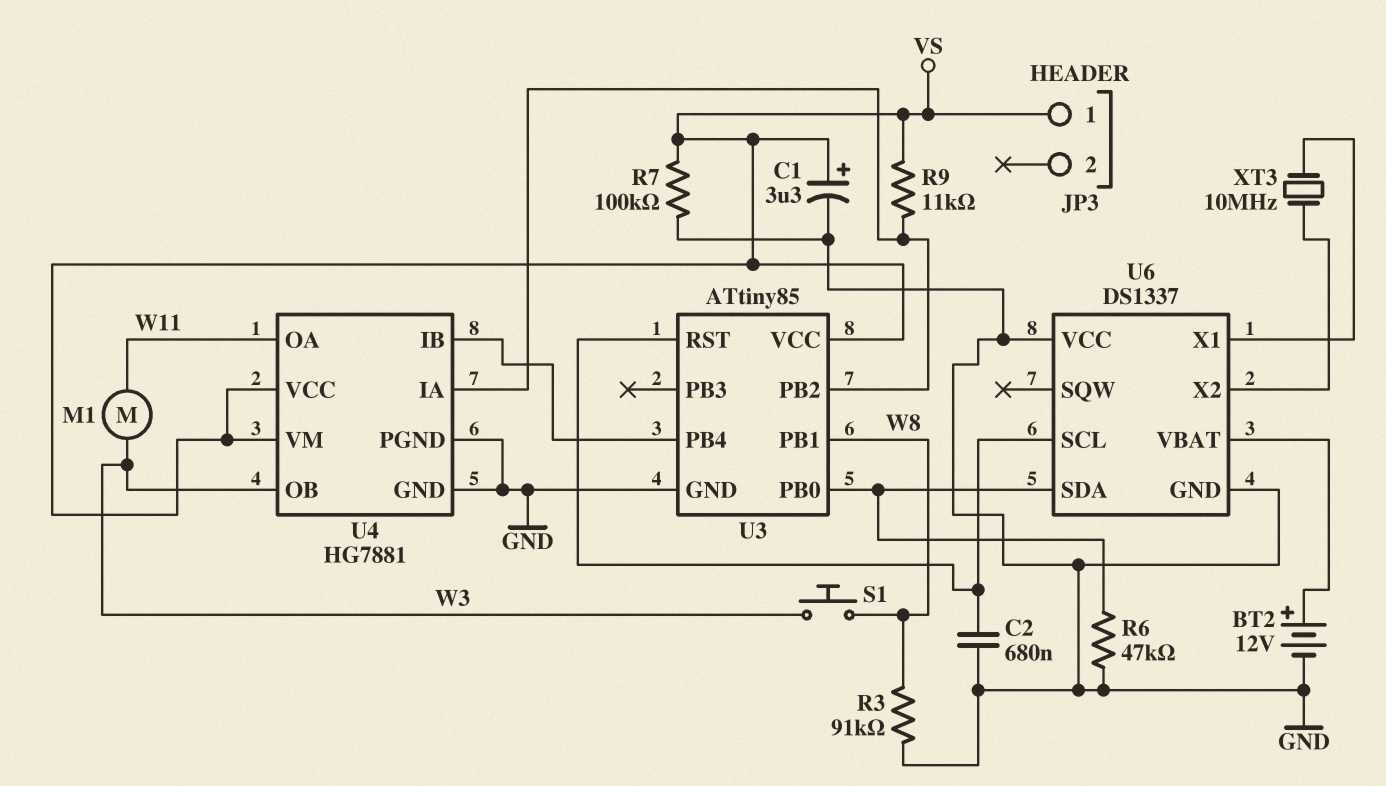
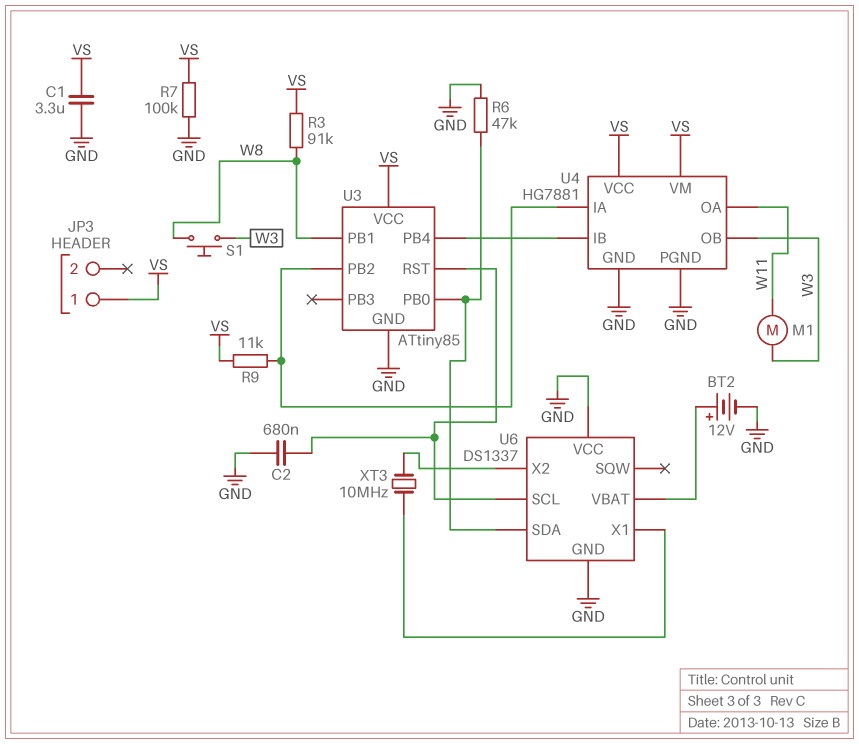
C1: 3.3uF (plus VS, minus GND) -> 3.3uF (GND, VS)
R3: 91k (GND, W8) -> 91k (VS, W8)

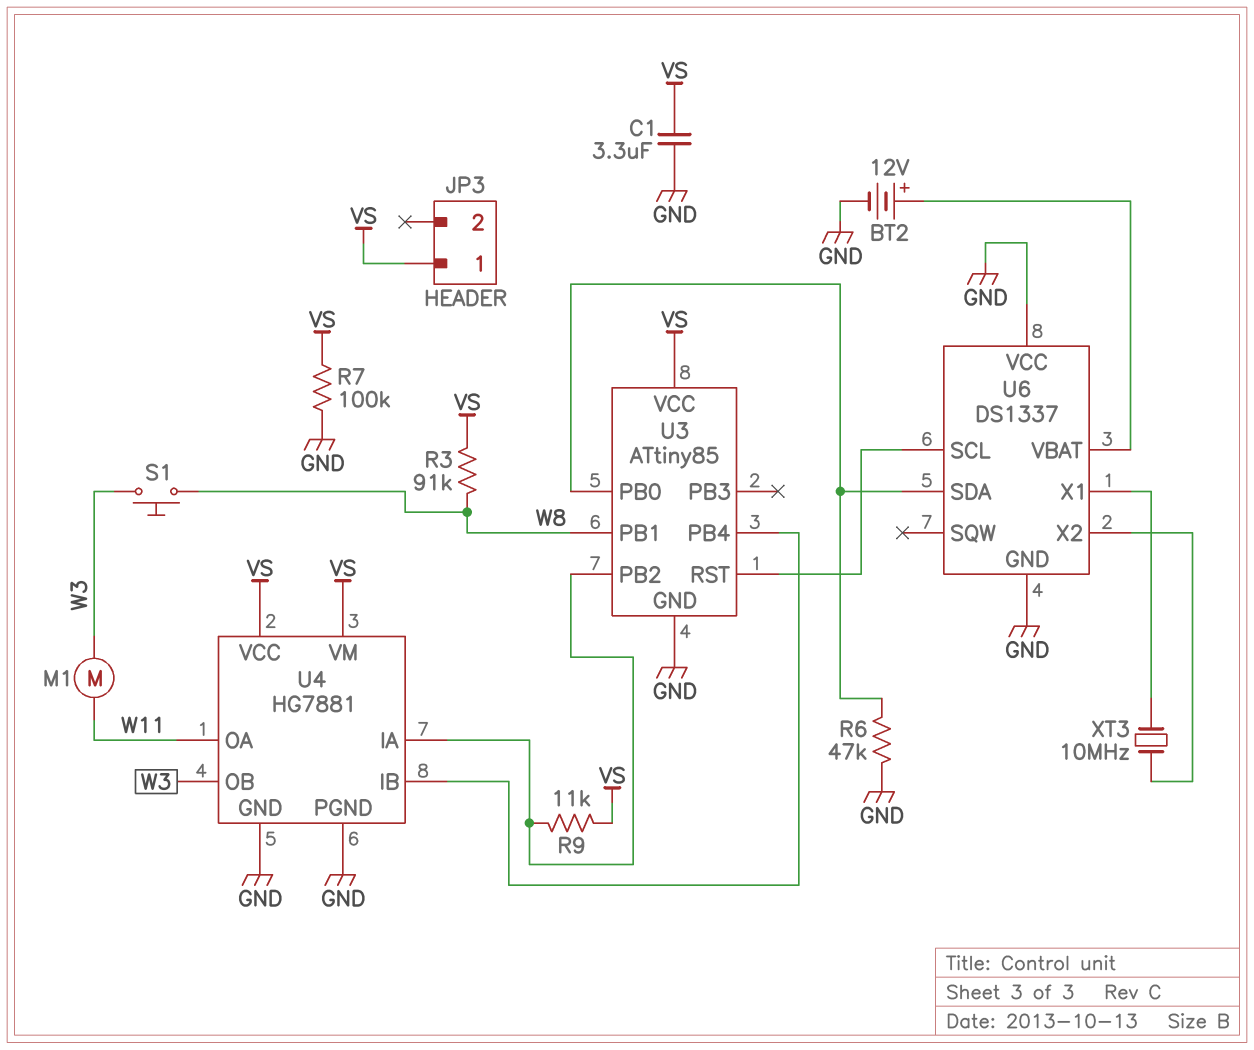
C2: 680nF (GND, U3/RST) -> none

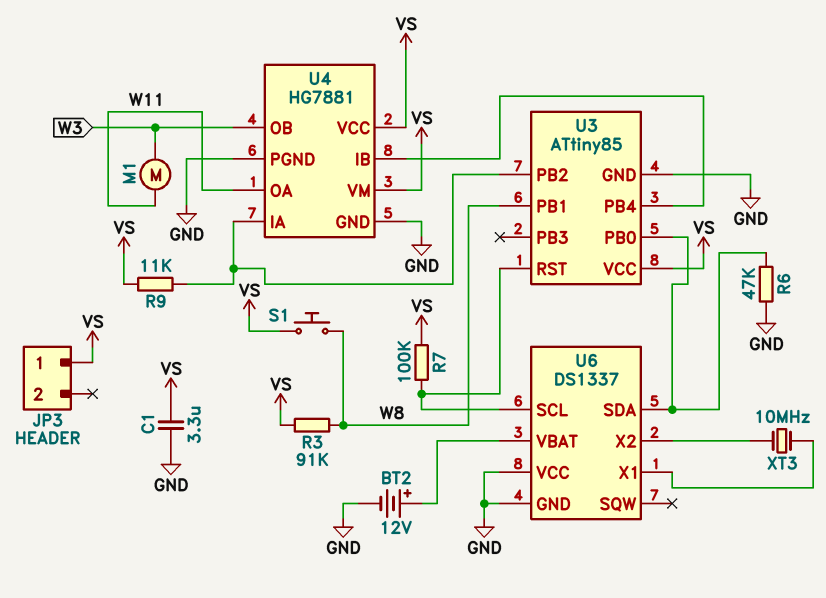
R7: 100k (GND, VS) -> 100k (U3/RST, VS)
S1: button (W3, W8) -> button (VS, W8)

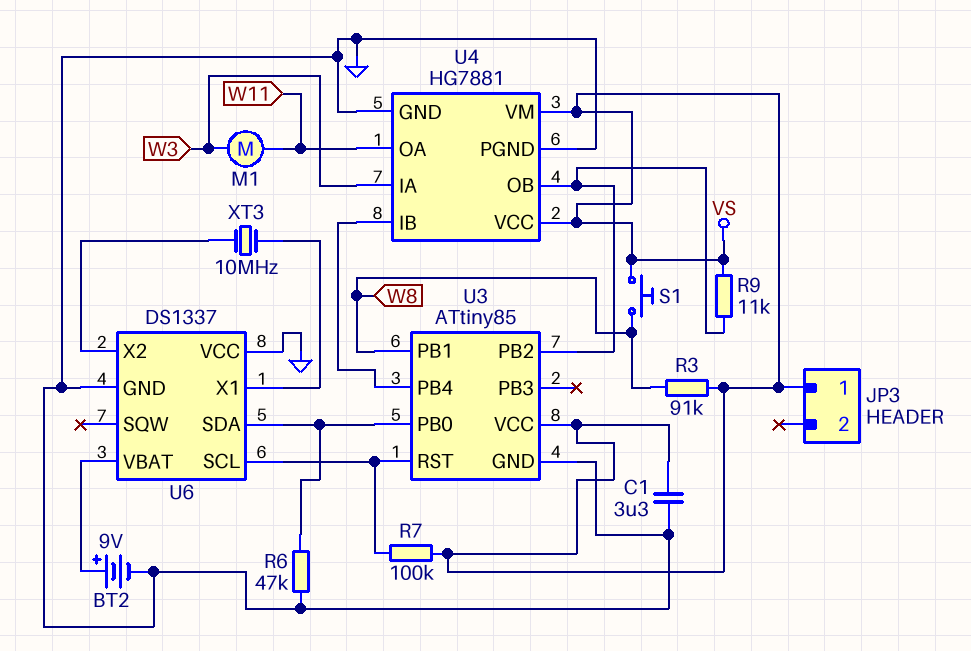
BT2: 12V (plus U6/VBAT, minus GND) -> 9V (plus U6/VBAT, minus GND)
U4 pin IA: U3/PB2 -> W3
U4 pin OB: W3 -> U3/PB2

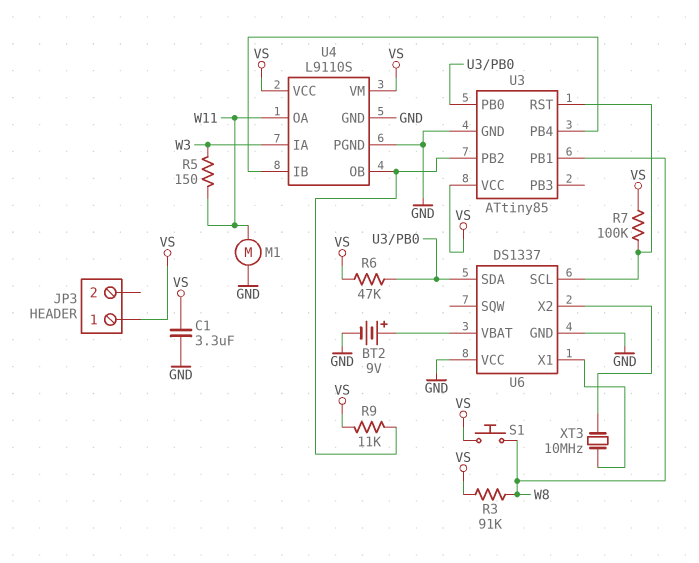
M1: motor (W3, W11) -> motor (GND, W11)
R5: none -> 150 (W3, W11)
R6: 47k (GND, U3/PB0) -> 47k (U3/PB0, VS)
U4: HG7881 -> L9110S

